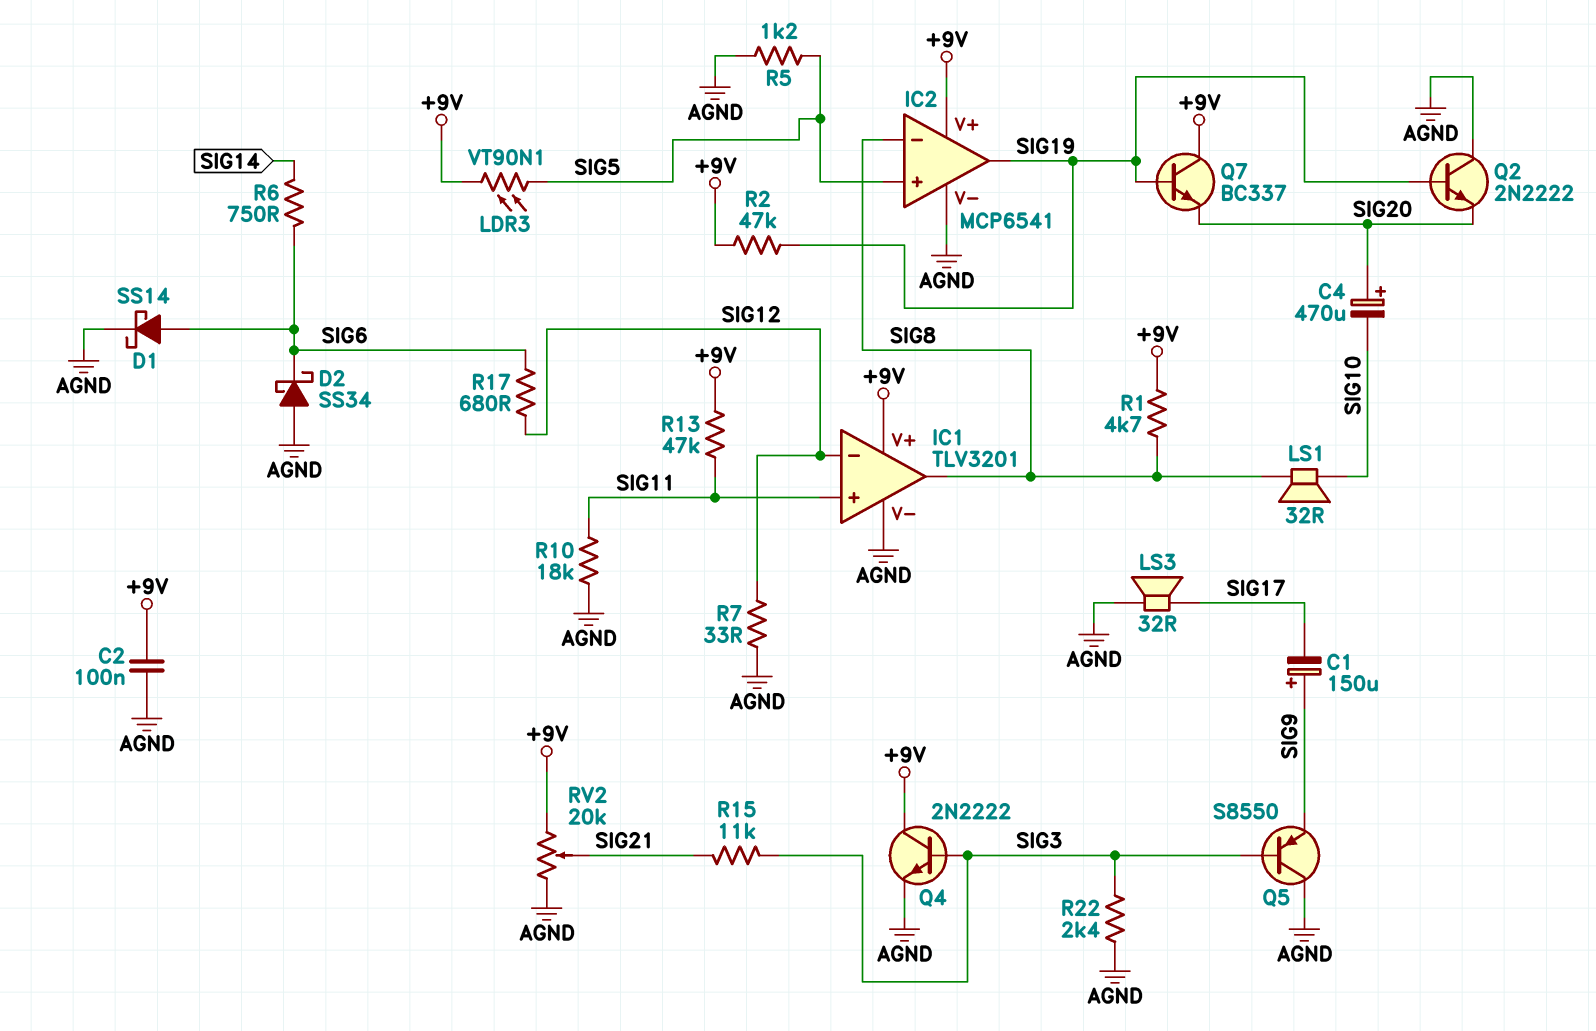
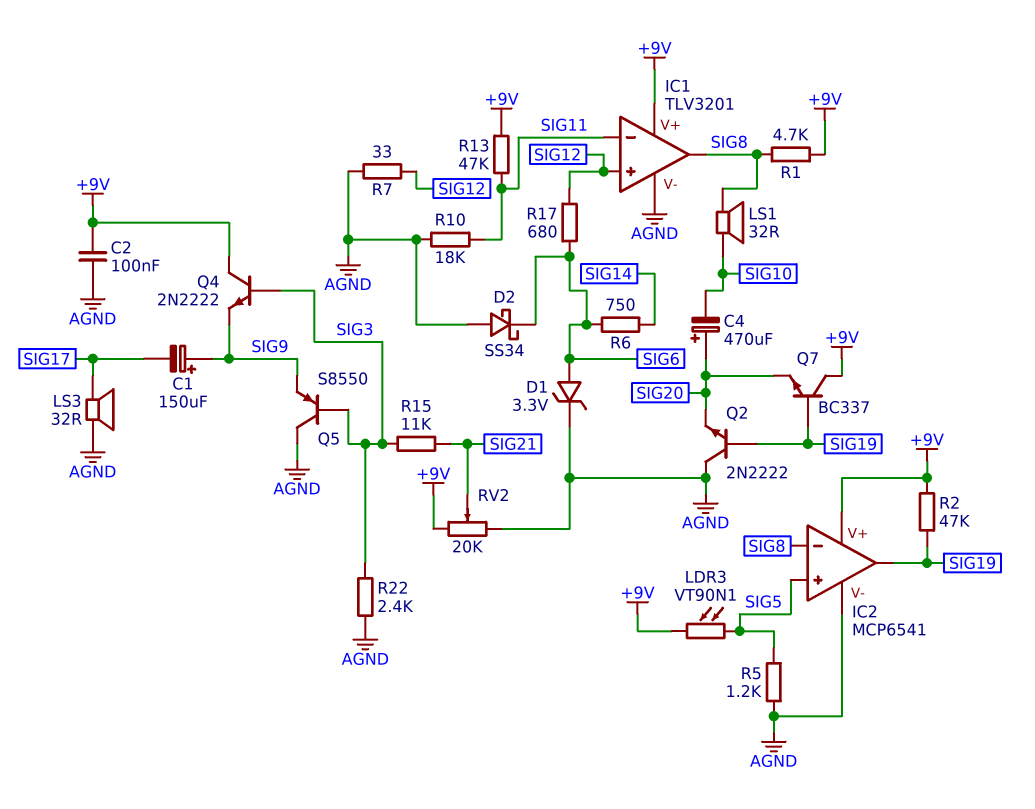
D1: schottky SS14 (A SIG6, K AGND) -> zener 3.3V (A SIG6, K AGND)
IC1 pin in+: SIG11 -> SIG12
IC1 pin in-: SIG12 -> SIG11
Q4: NPN 2N2222 (B SIG3, C +9V, E AGND) -> NPN 2N2222 (B SIG3, C +9V, E SIG9)

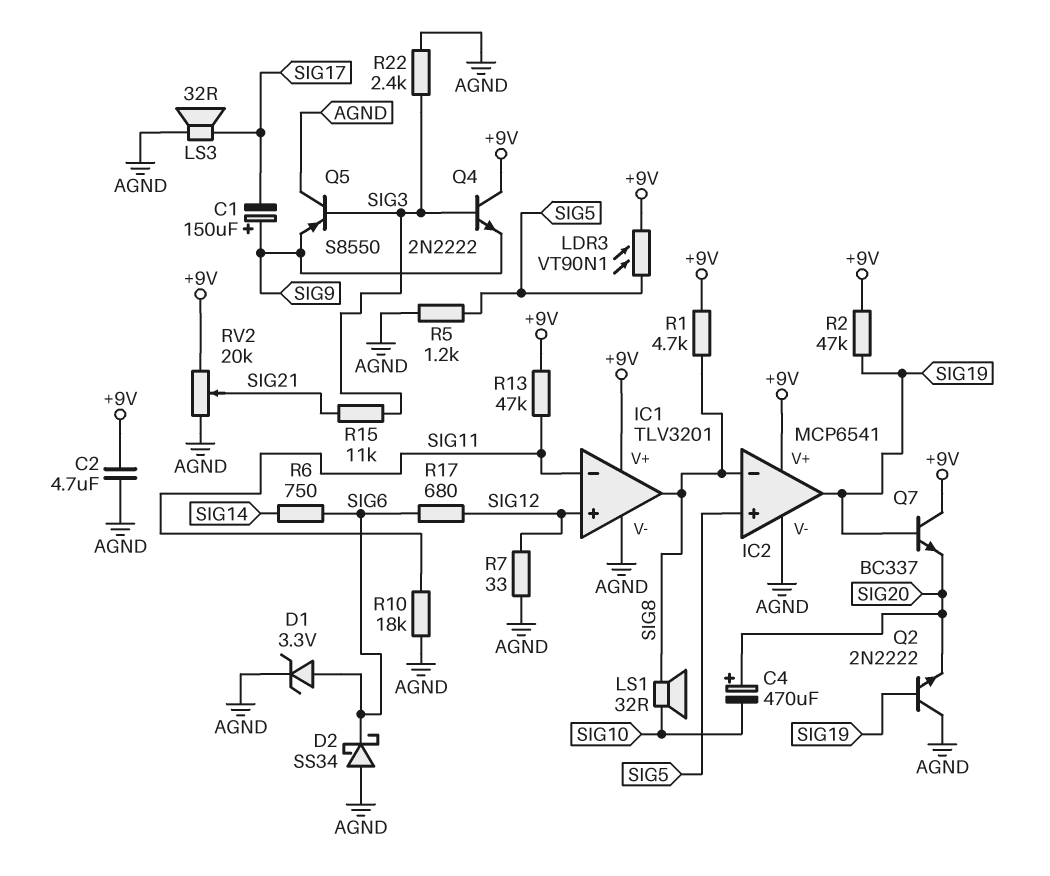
C2: 100nF (+9V, AGND) -> 4.7uF (+9V, AGND)

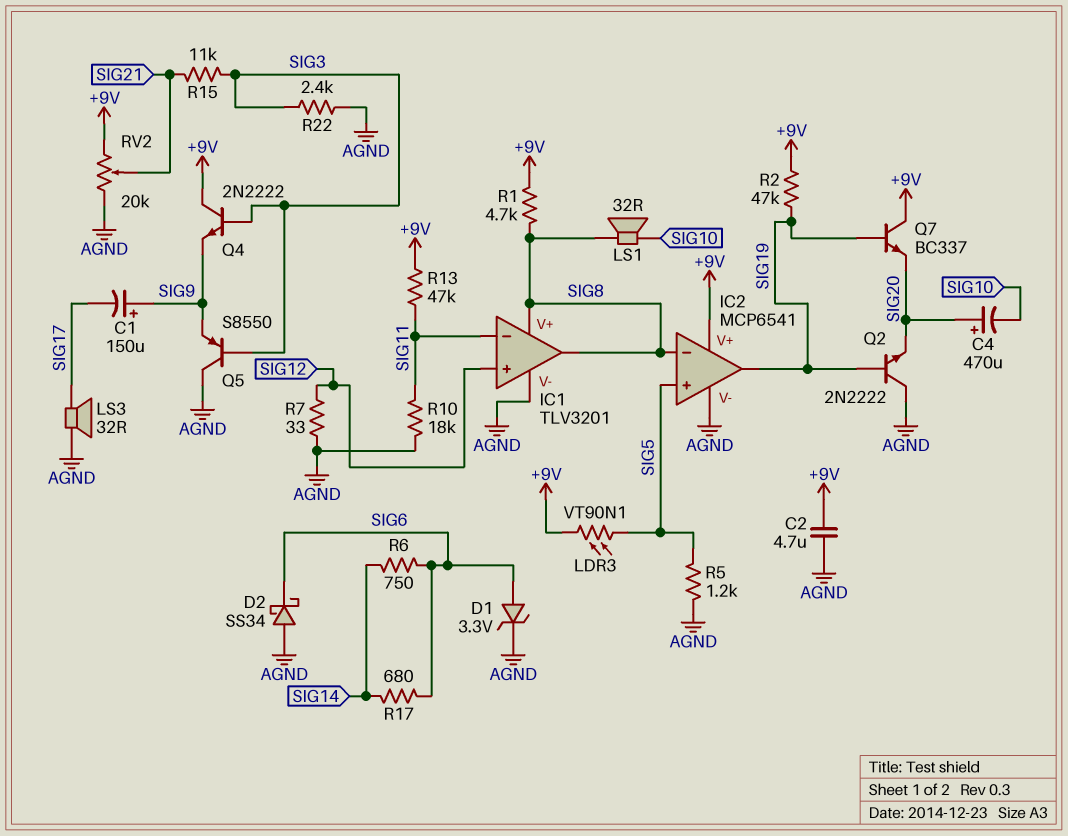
IC1 pin V+: +9V -> SIG8
R17: 680 (SIG6, SIG12) -> 680 (SIG6, SIG14)

